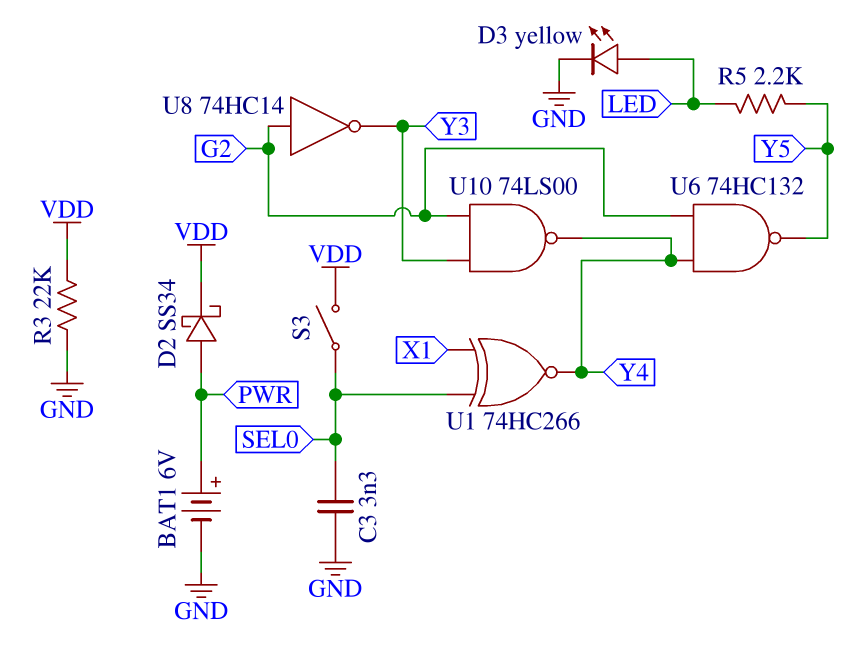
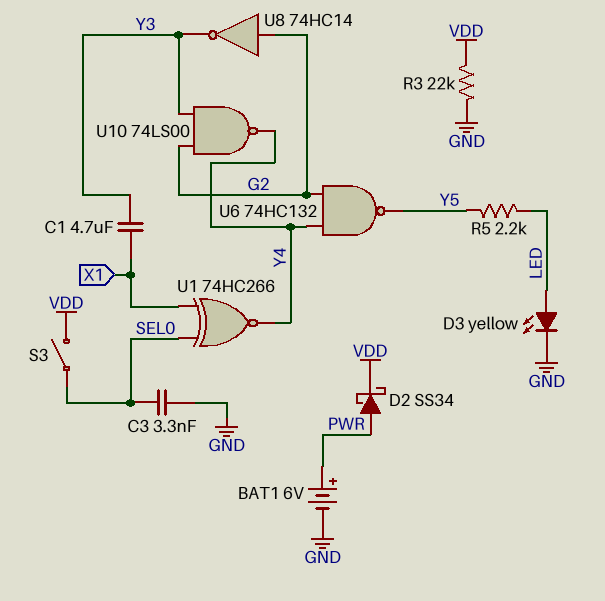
C1: none -> 4.7uF (X1, Y3)

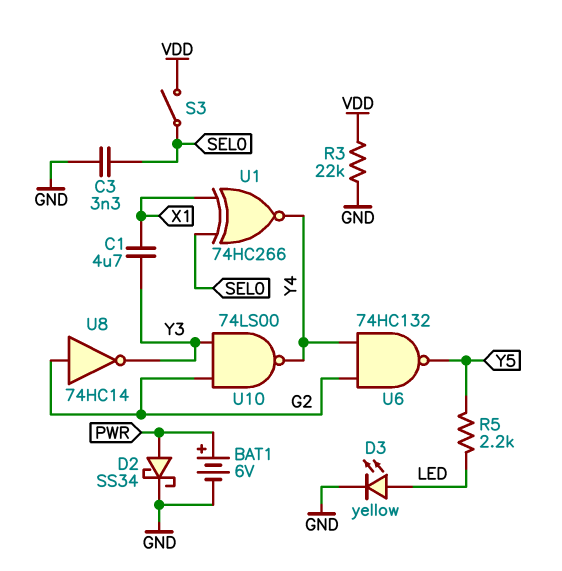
D2: schottky SS34 (A PWR, K VDD) -> schottky SS34 (A PWR, K GND)

